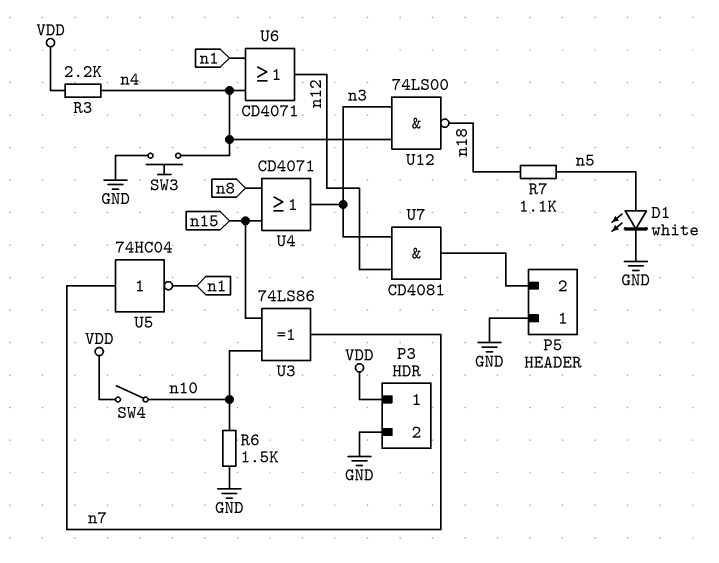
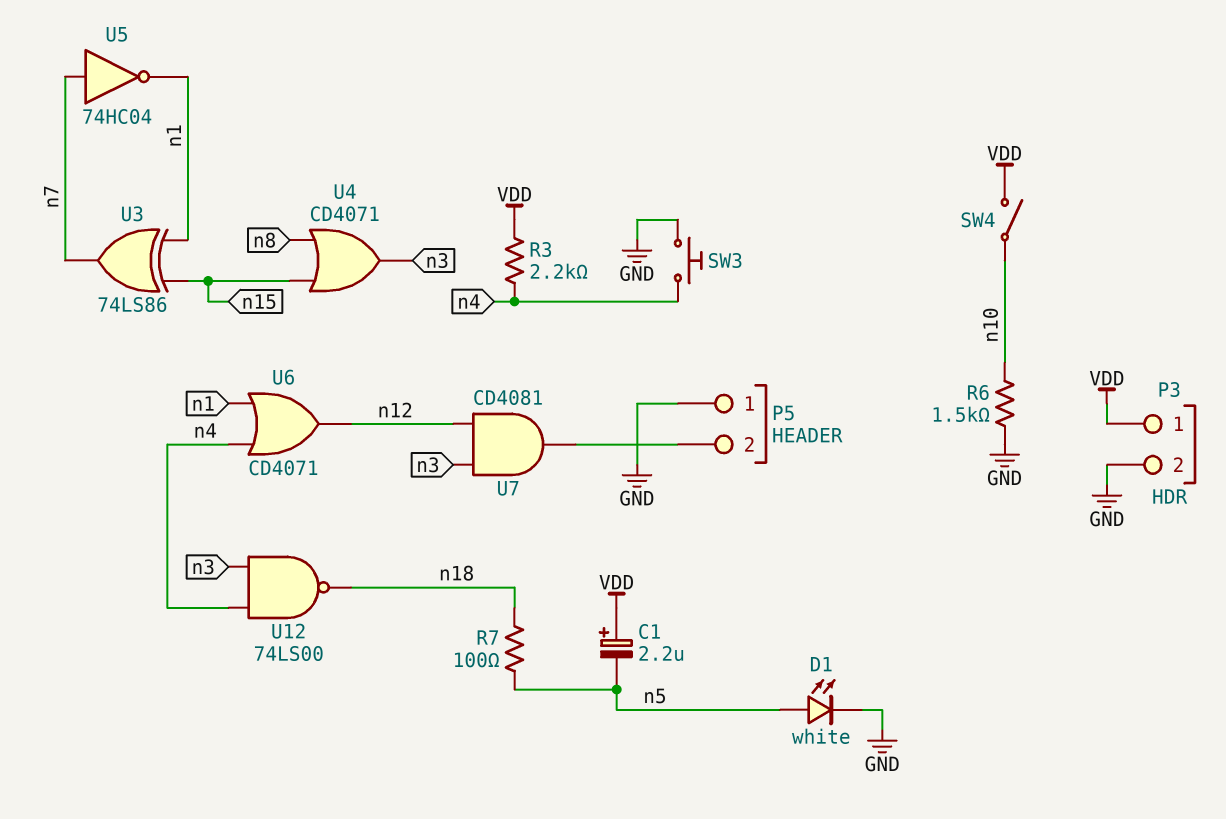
C1: none -> 2.2uF (plus VDD, minus n5)
R7: 1.1k (n5, n18) -> 100 (n5, n18)
U3: XOR 74LS86 (in n10, in n15, out n7) -> XOR 74LS86 (in n1, in n15, out n7)

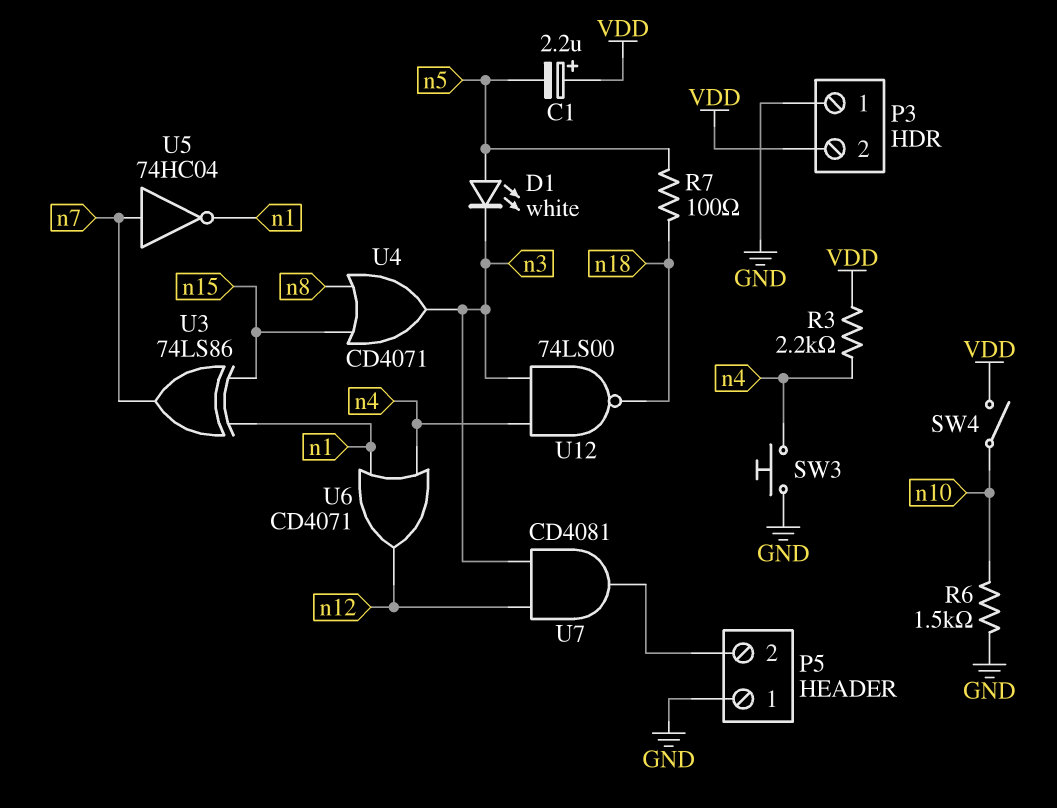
D1: LED white (A n5, K GND) -> LED white (A n5, K n3)
P3 pin 1: VDD -> GND
P3 pin 2: GND -> VDD

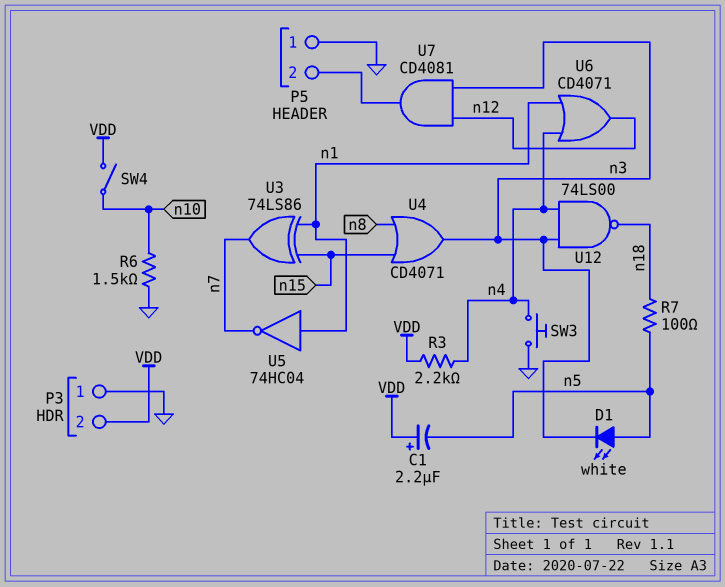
U5: NOT 74HC04 (in n7, out n1) -> NOT 74HC04 (in n1, out n7)

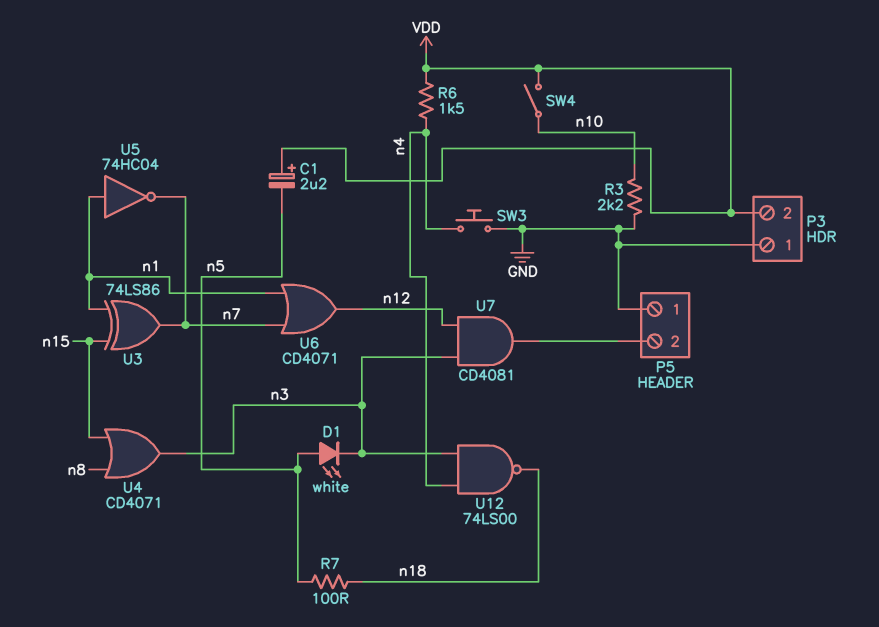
R3: 2.2k (VDD, n4) -> 2.2k (GND, n10)
R6: 1.5k (GND, n10) -> 1.5k (VDD, n4)
U6: OR CD4071 (in n1, in n4, out n12) -> OR CD4071 (in n1, in n7, out n12)

